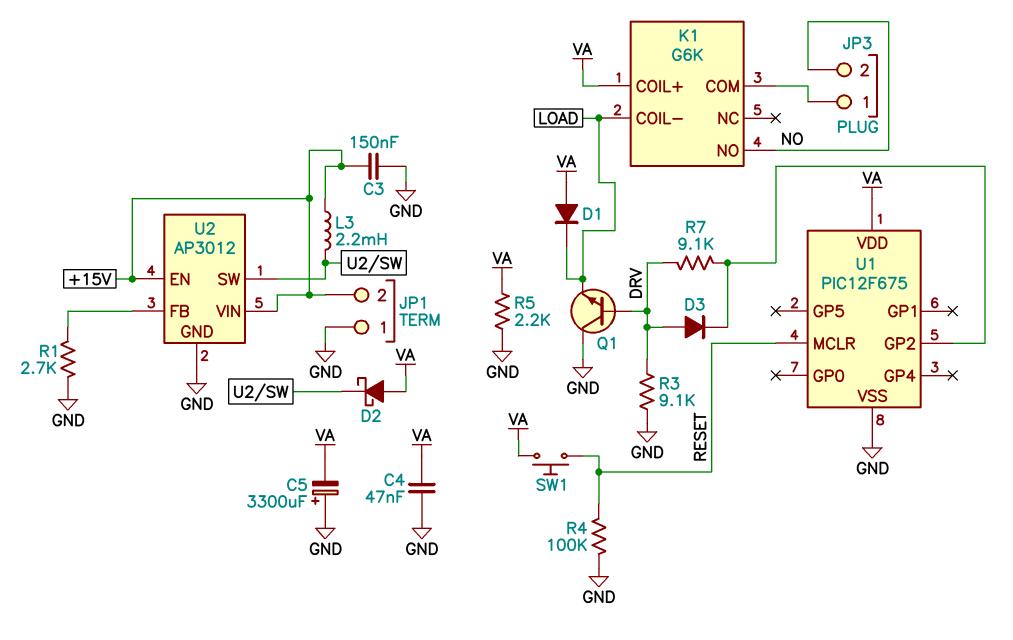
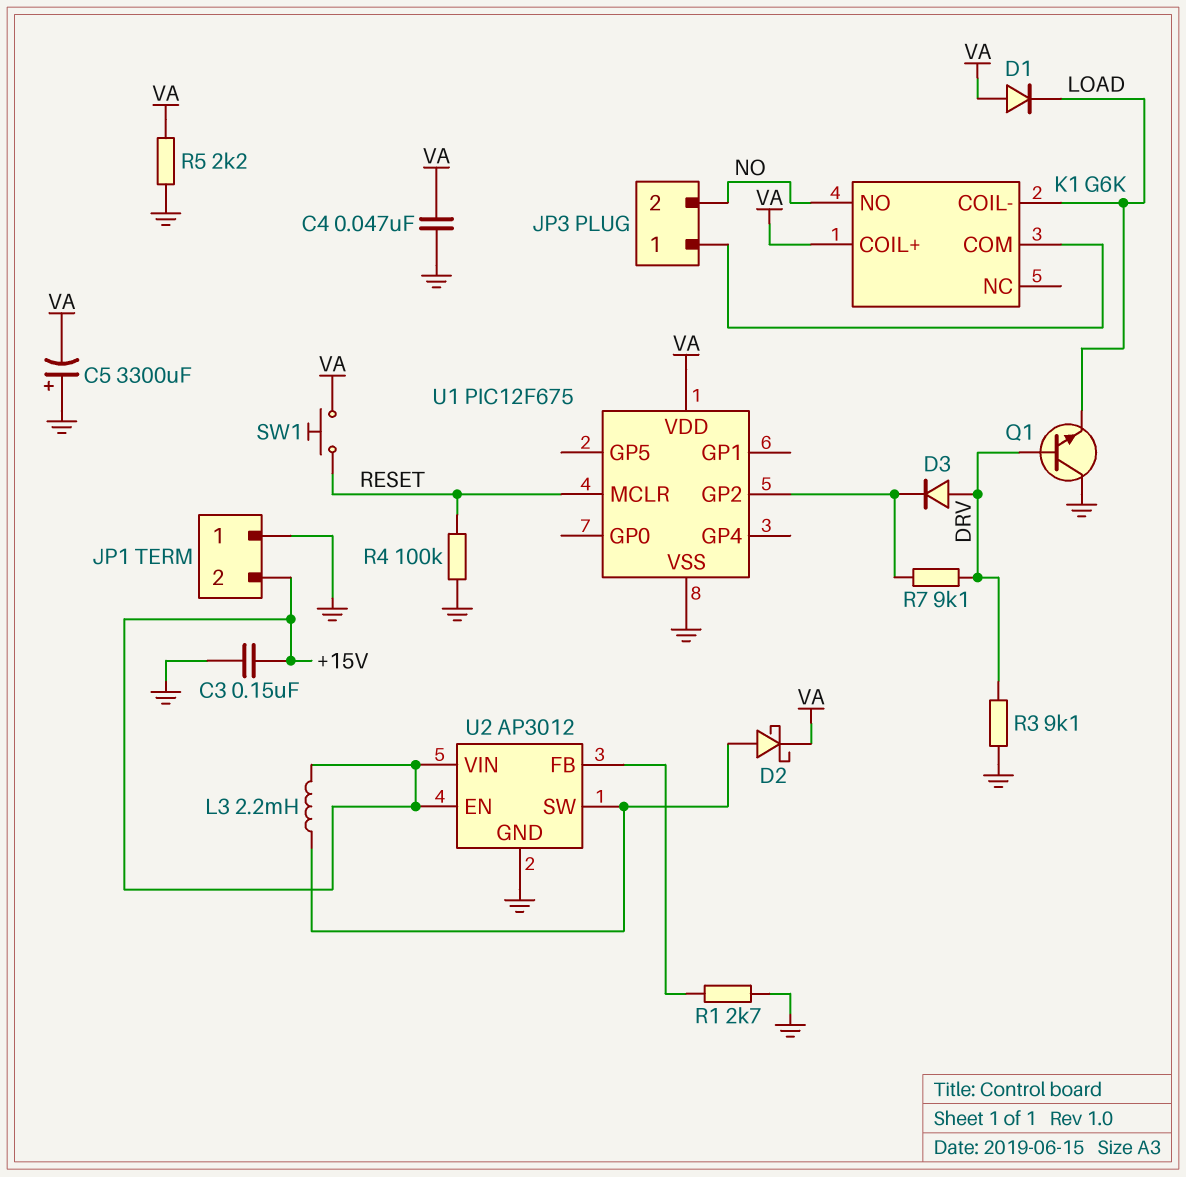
D2: schottky (A VA, K U2/SW) -> schottky (A U2/SW, K VA)

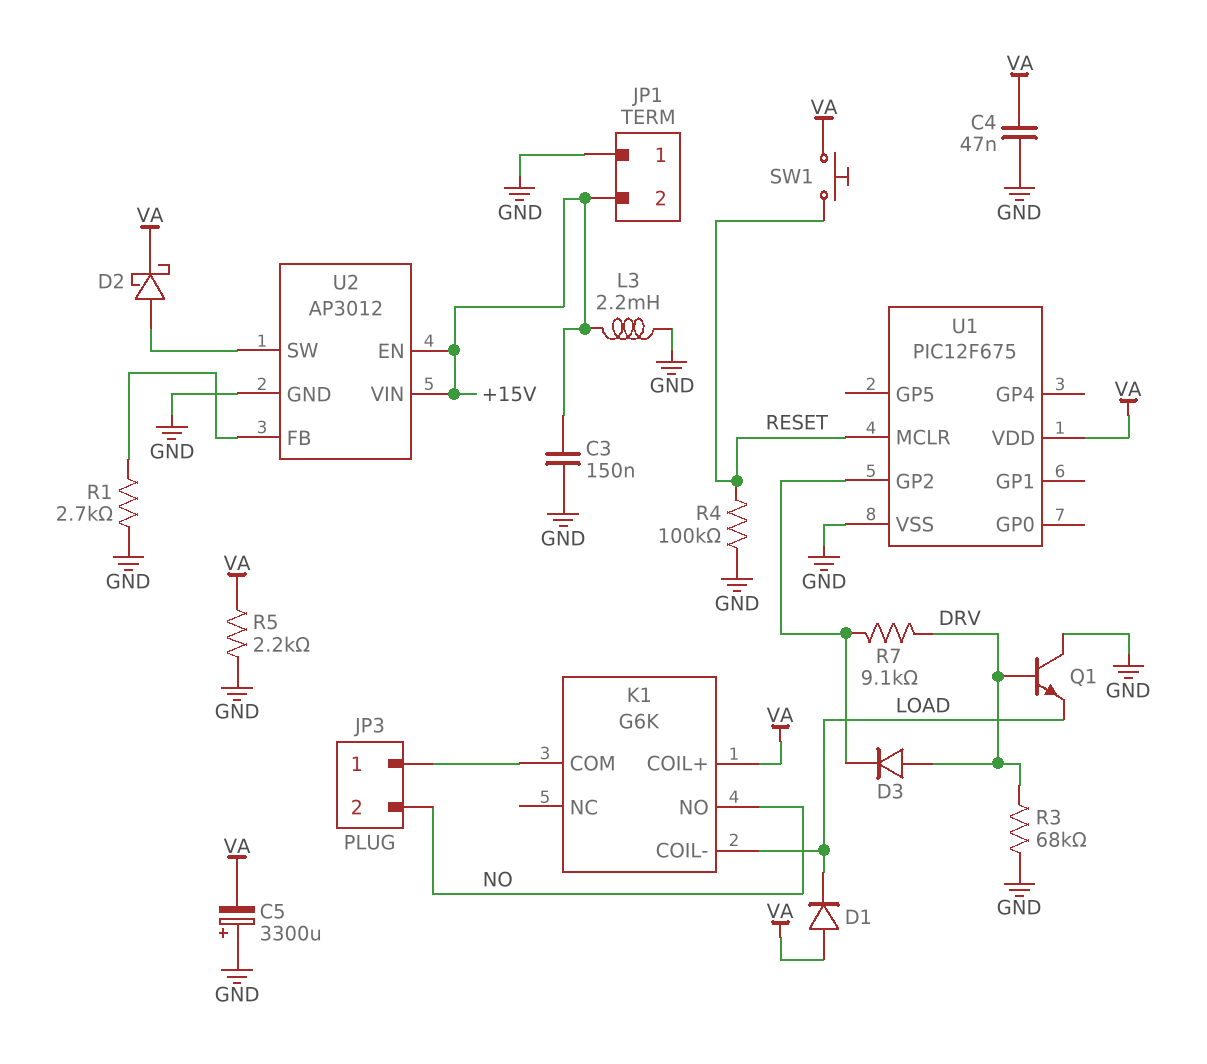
L3: 2.2mH (+15V, U2/SW) -> 2.2mH (+15V, GND)
R3: 9.1k (DRV, GND) -> 68k (DRV, GND)

